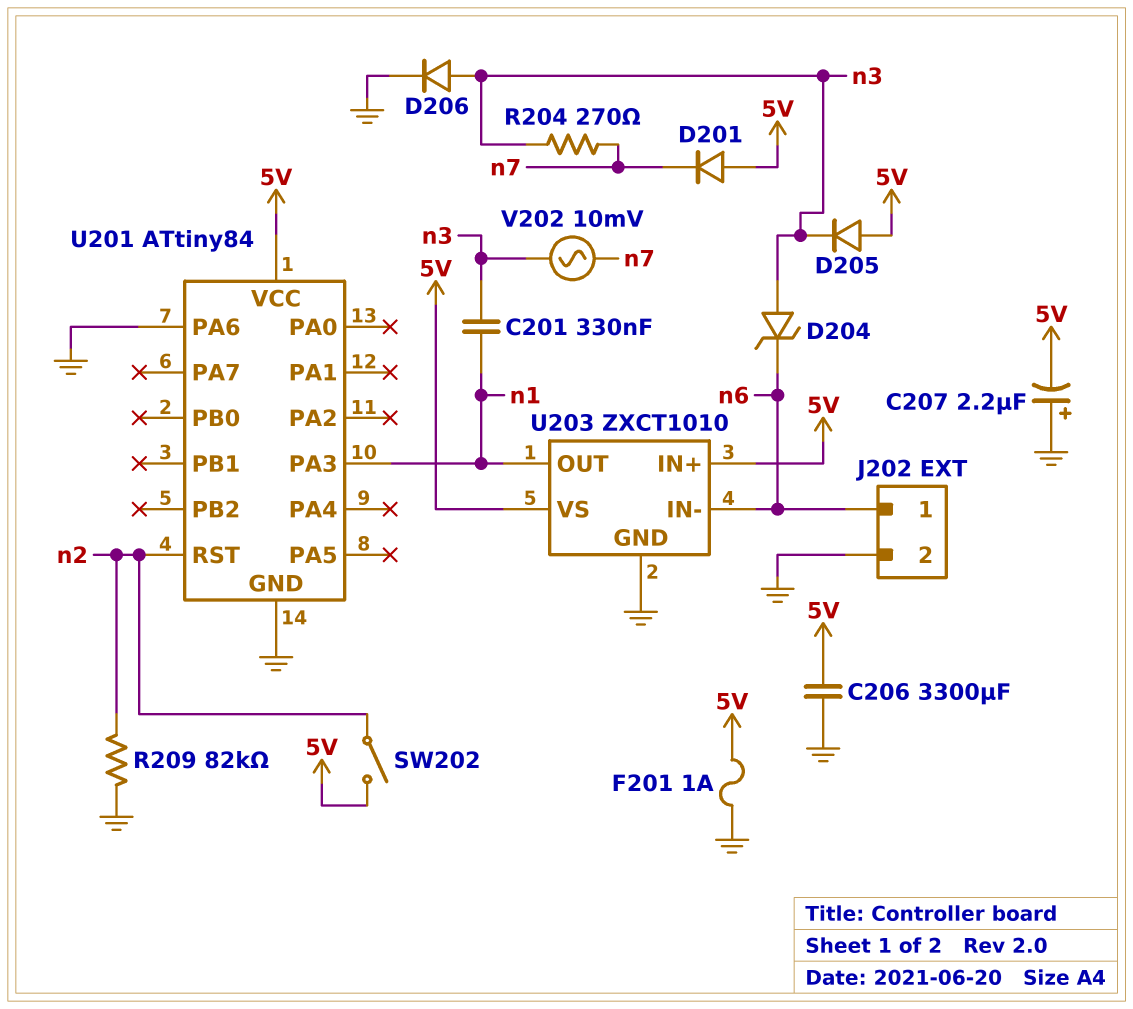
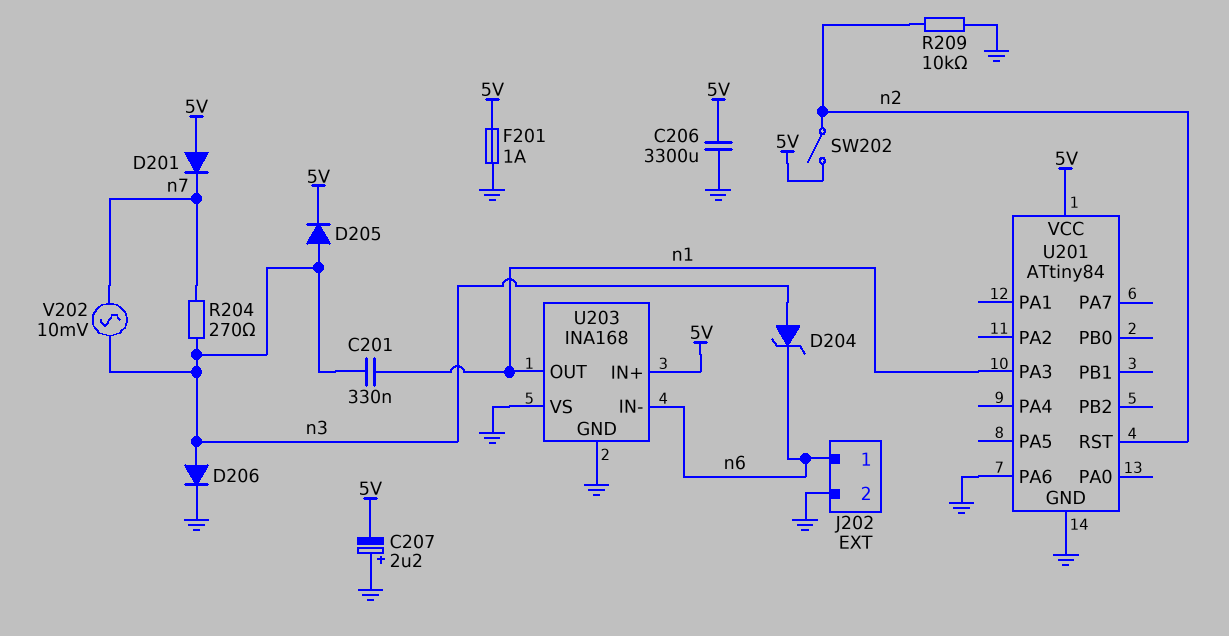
D205: diode (A 5V, K n3) -> diode (A n3, K 5V)
R209: 82k (GND, n2) -> 10k (GND, n2)
U203: ZXCT1010 -> INA168
U203 pin VS: 5V -> GND

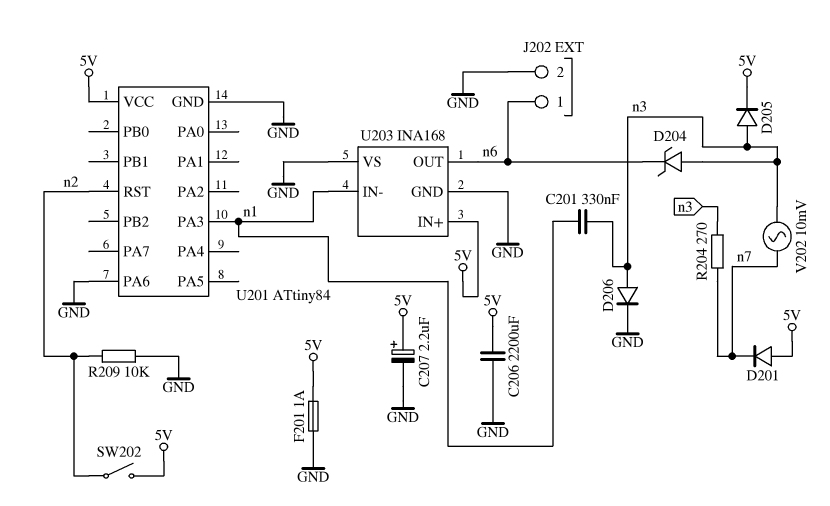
C206: 3300uF (5V, GND) -> 2200uF (5V, GND)
C207: 2.2uF (plus GND, minus 5V) -> 2.2uF (plus 5V, minus GND)
U203 pin IN-: n6 -> n1
U203 pin OUT: n1 -> n6

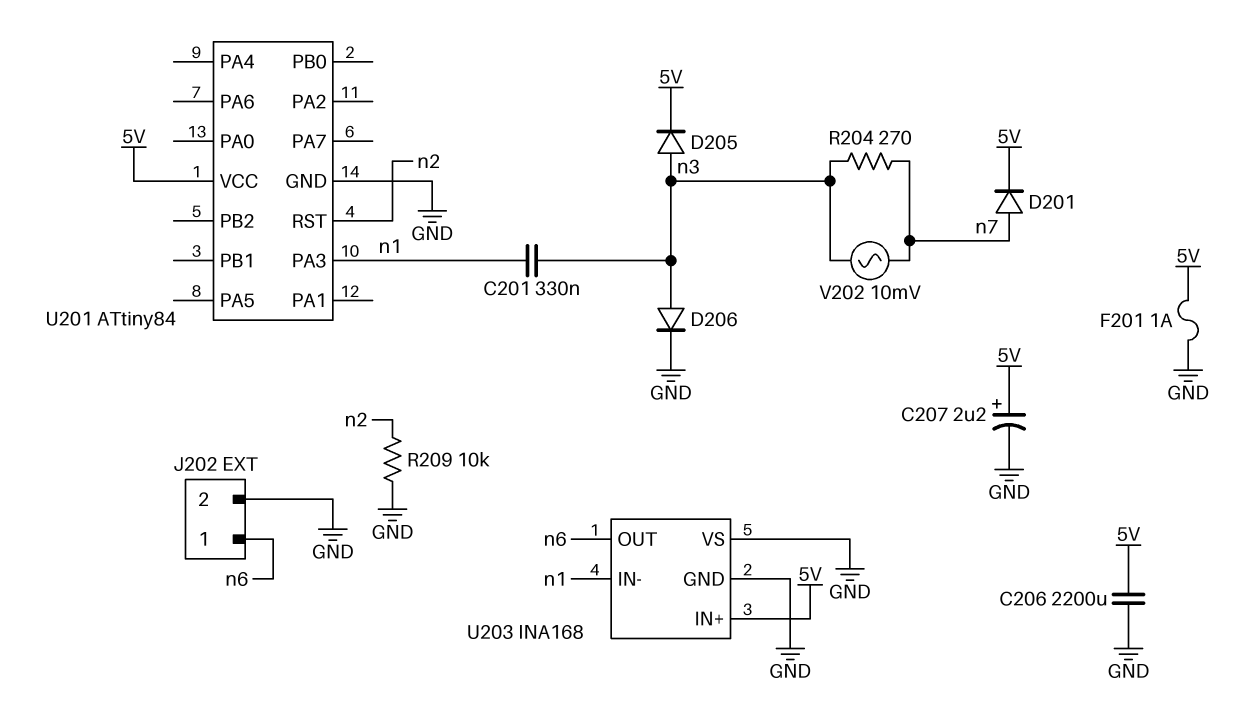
D201: diode (A 5V, K n7) -> diode (A n7, K 5V)
D204: zener (A n3, K n6) -> none
SW202: switch (5V, n2) -> none
U201 pin PA6: GND -> none

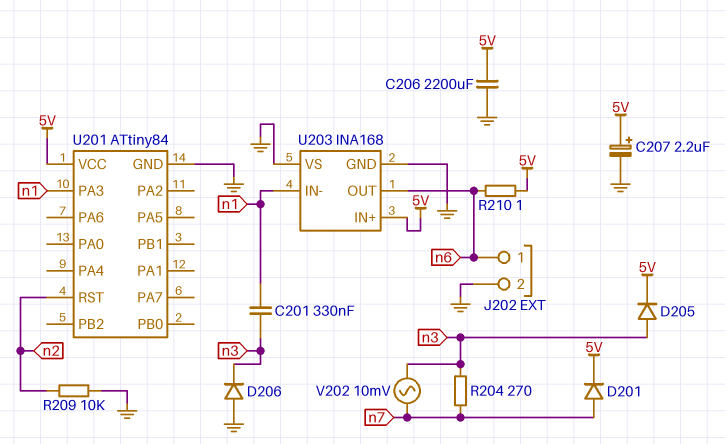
D206: diode (A n3, K GND) -> diode (A GND, K n3)
F201: 1A (5V, GND) -> none
R210: none -> 1 (5V, n6)

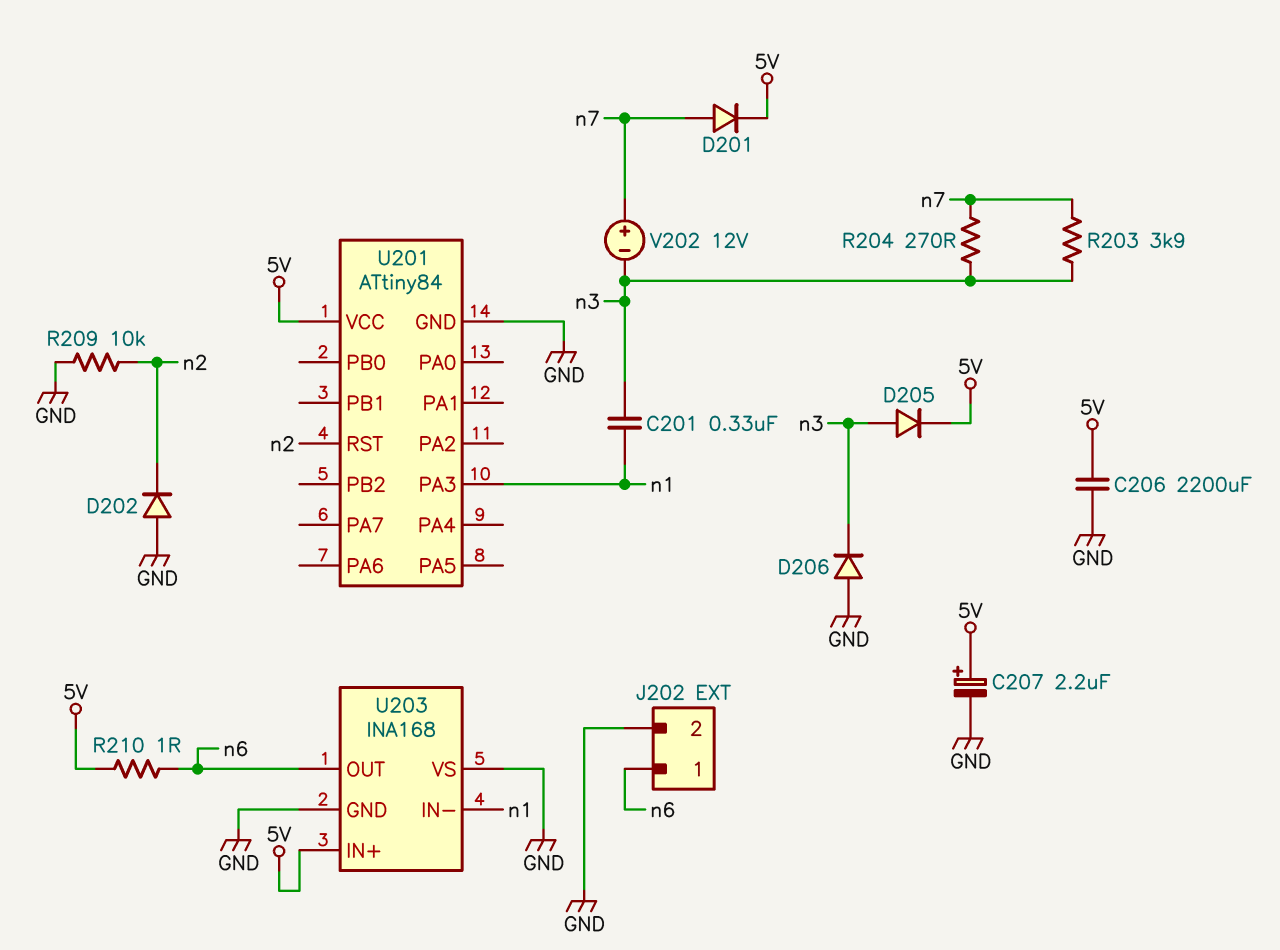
D202: none -> diode (A GND, K n2)
R203: none -> 3.9k (n3, n7)
V202: AC 10mV (n3, n7) -> 12V (plus n7, minus n3)

